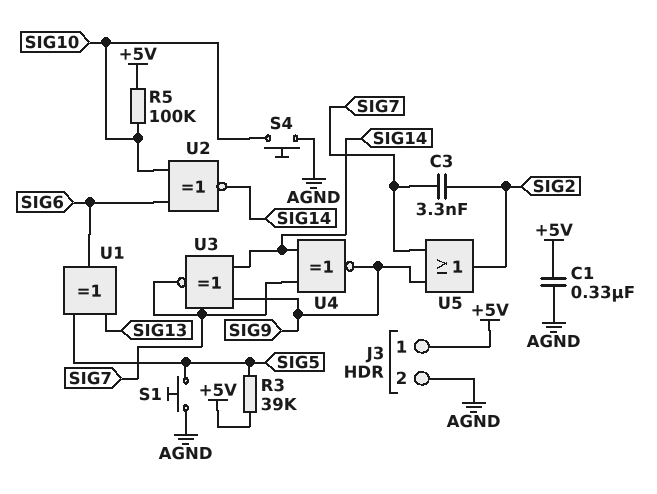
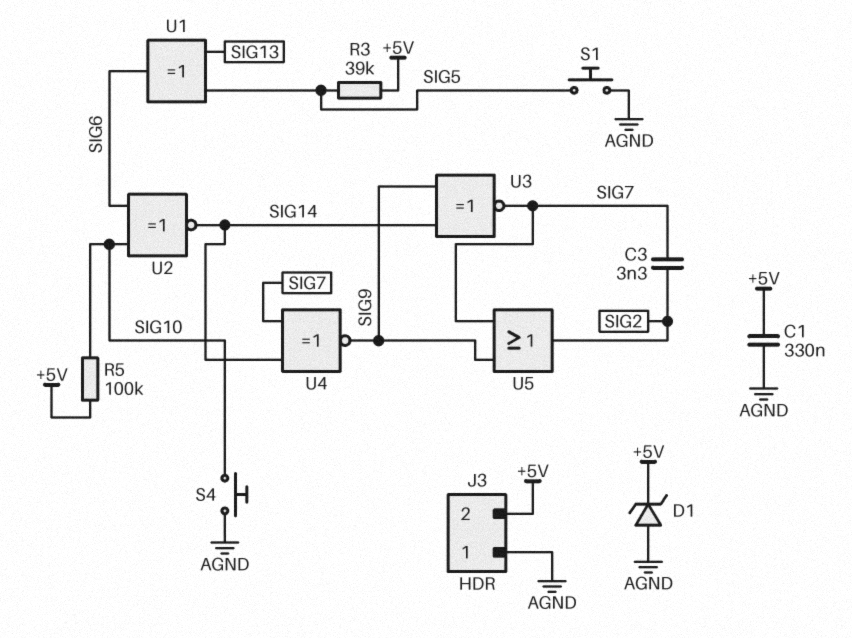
D1: none -> zener (A AGND, K +5V)
J3 pin 1: +5V -> AGND
J3 pin 2: AGND -> +5V

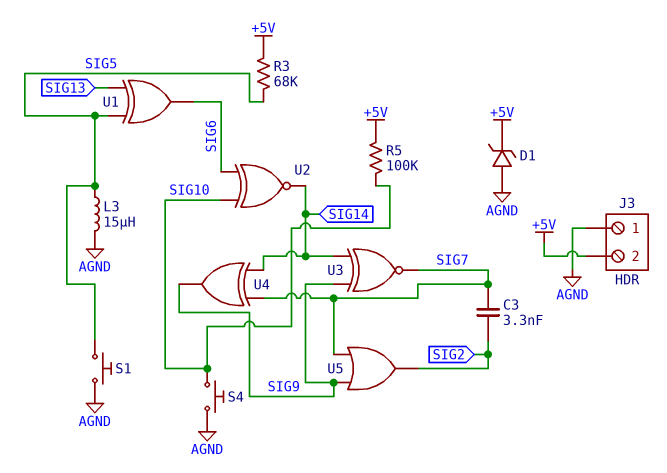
C1: 330nF (+5V, AGND) -> none
L3: none -> 15uH (AGND, SIG5)
R3: 39k (+5V, SIG5) -> 68k (+5V, SIG5)
U4: XNOR (in SIG7, in SIG14, out SIG9) -> XOR (in SIG7, in SIG14, out SIG9)

